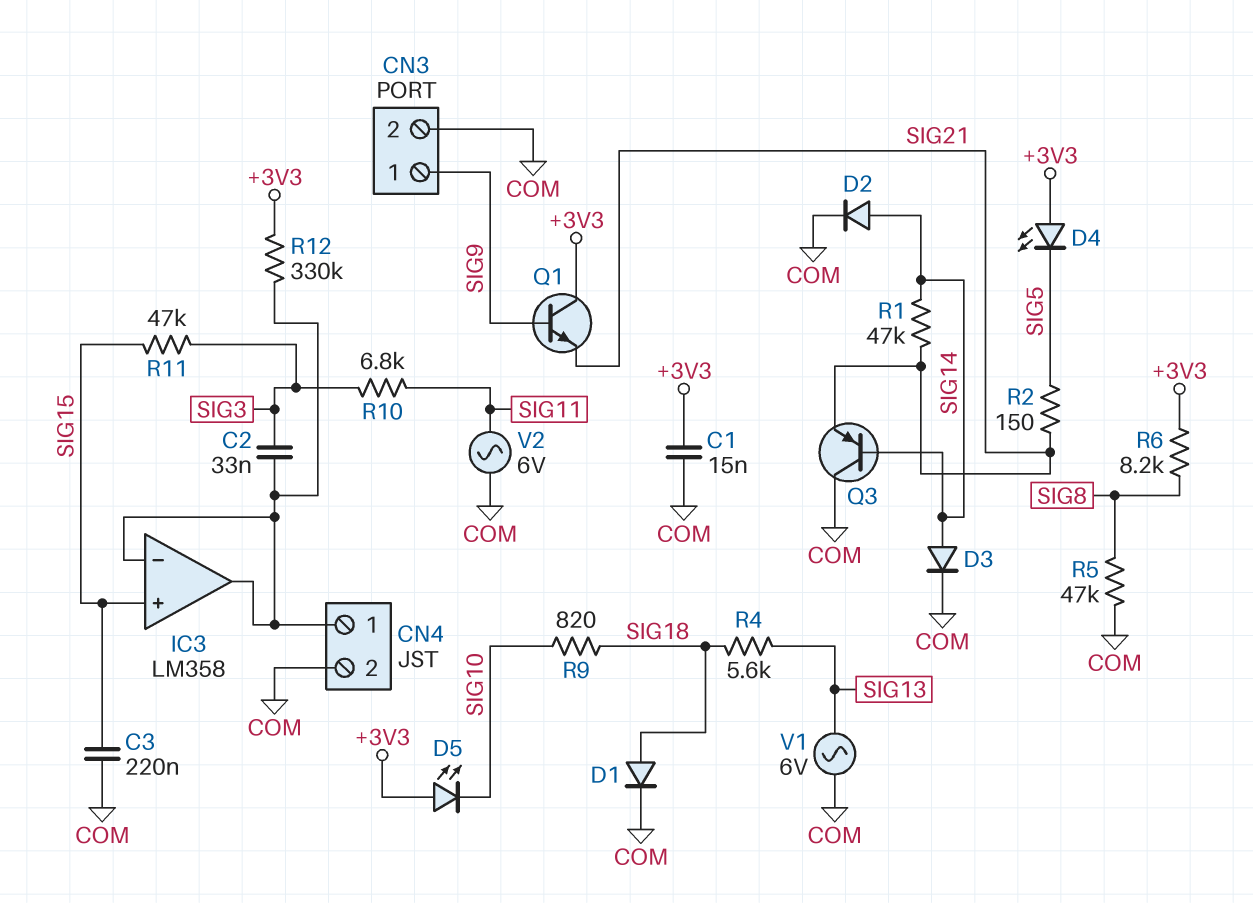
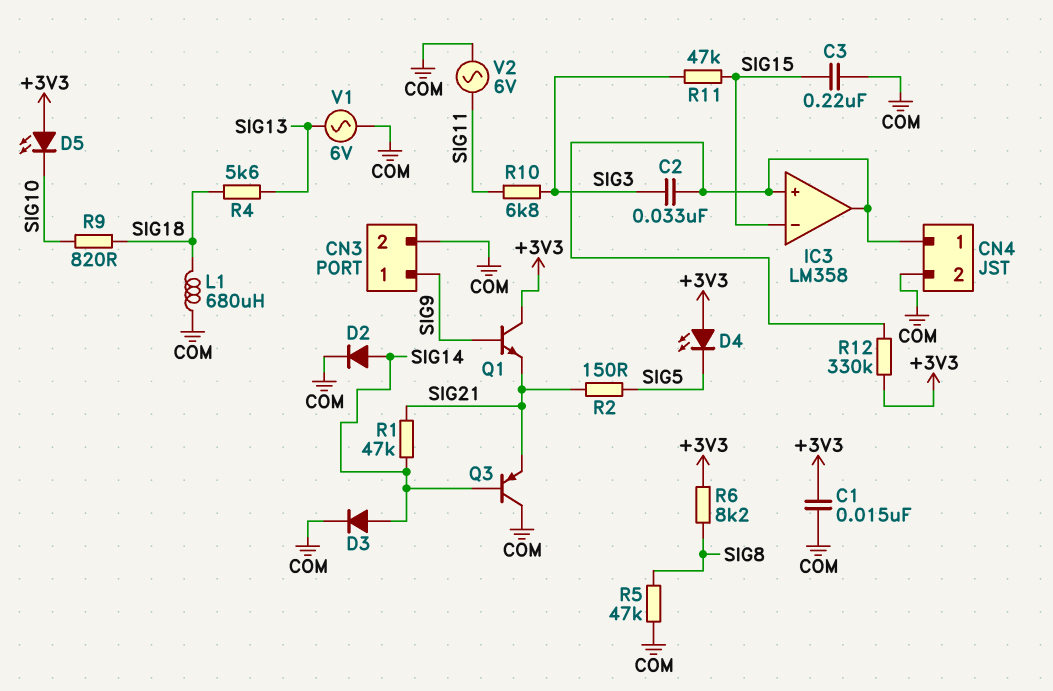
D1: diode (A SIG18, K COM) -> none
IC3 pin in+: SIG15 -> CN4/1
IC3 pin in-: CN4/1 -> SIG15
L1: none -> 680uH (COM, SIG18)

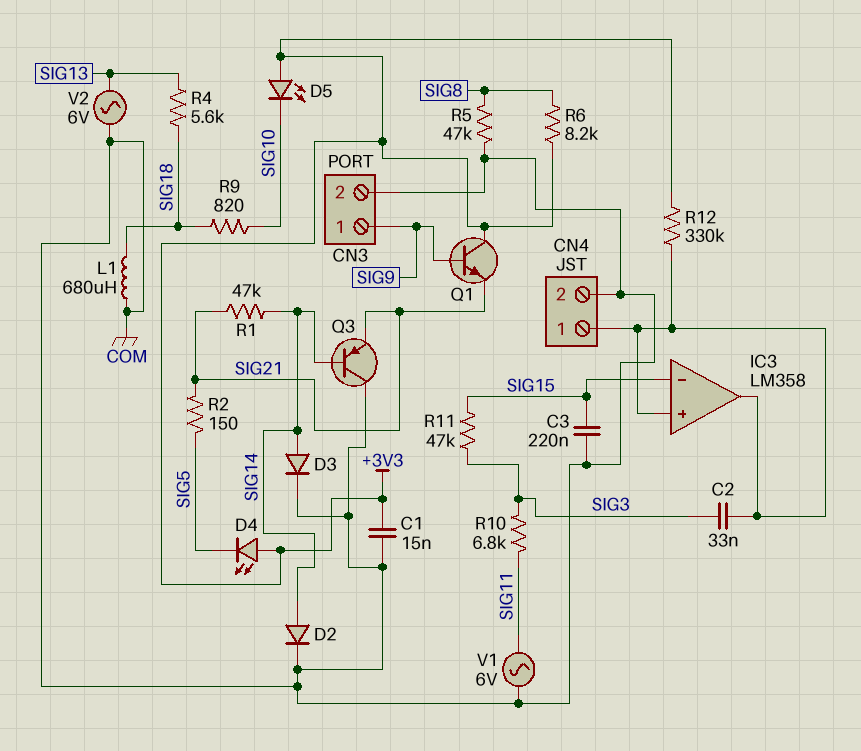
V1: AC 6V (COM, SIG13) -> AC 6V (COM, SIG11)
V2: AC 6V (COM, SIG11) -> AC 6V (COM, SIG13)

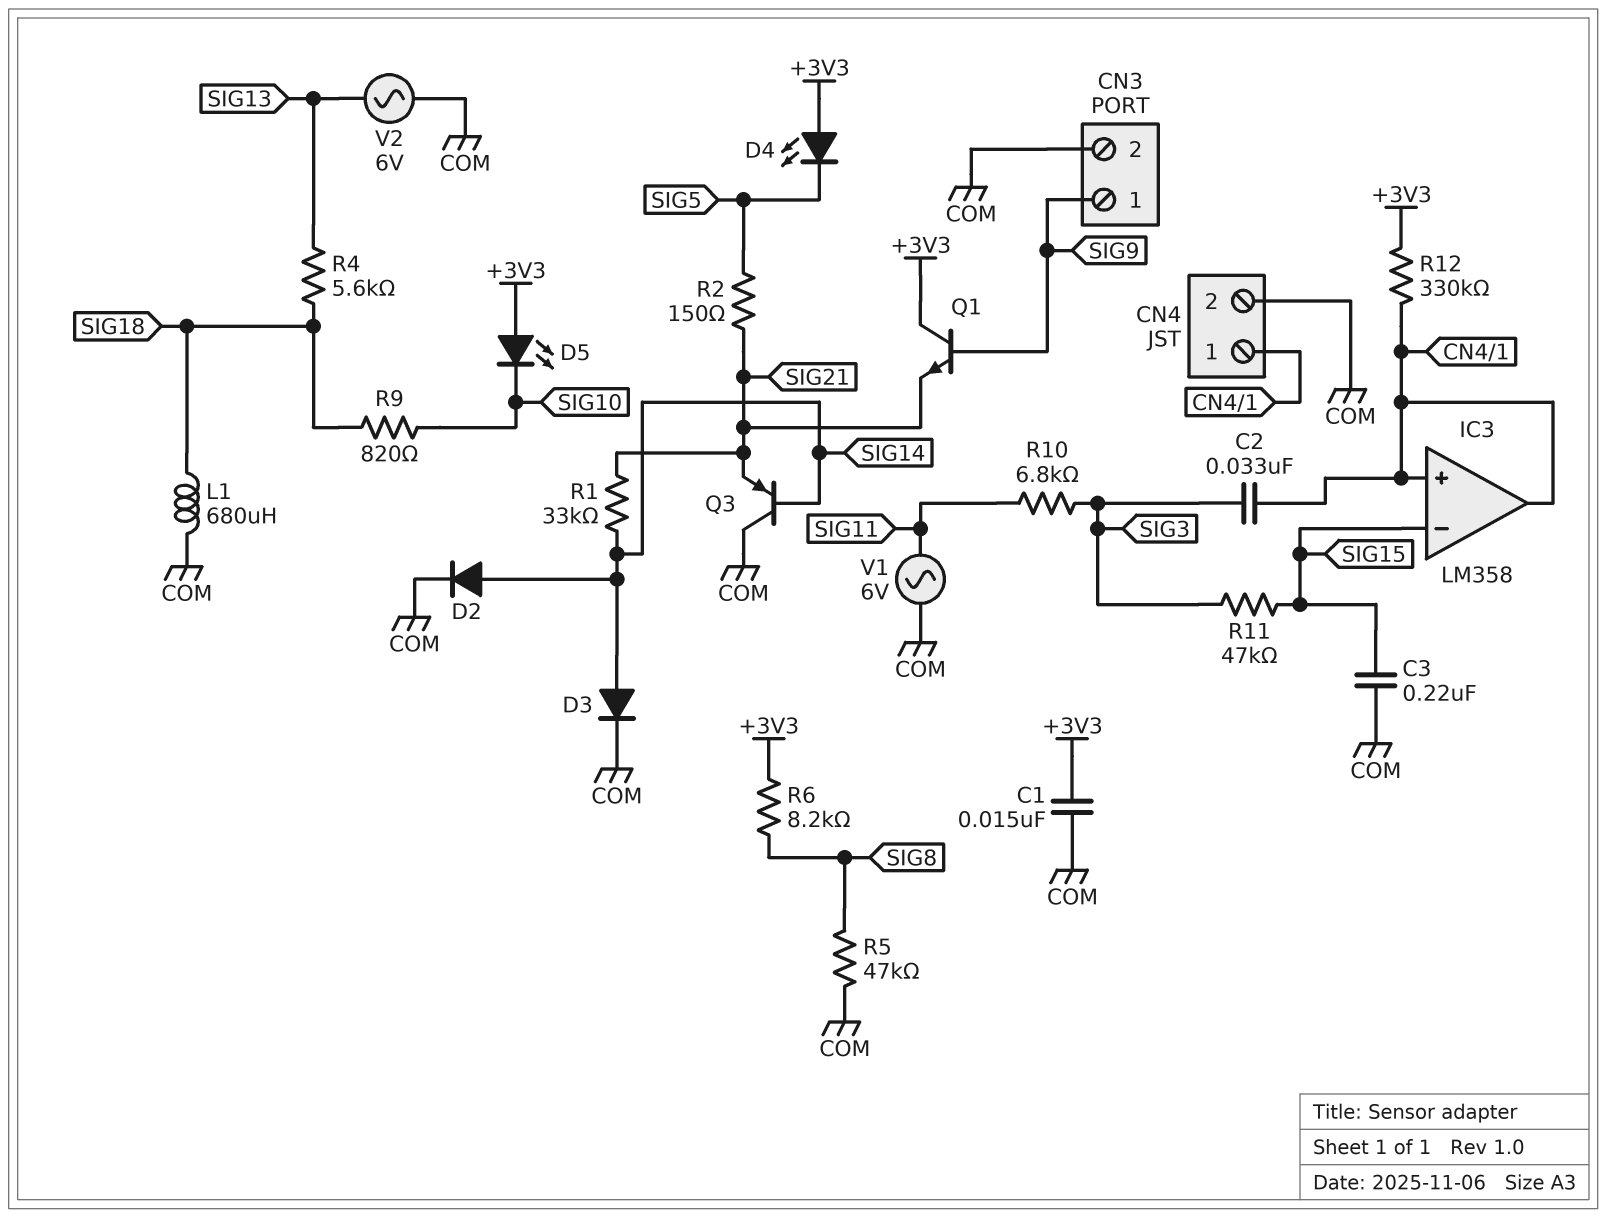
R1: 47k (SIG14, SIG21) -> 33k (SIG14, SIG21)

